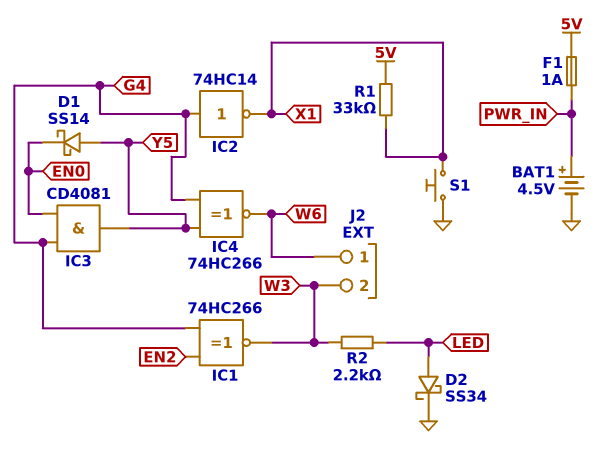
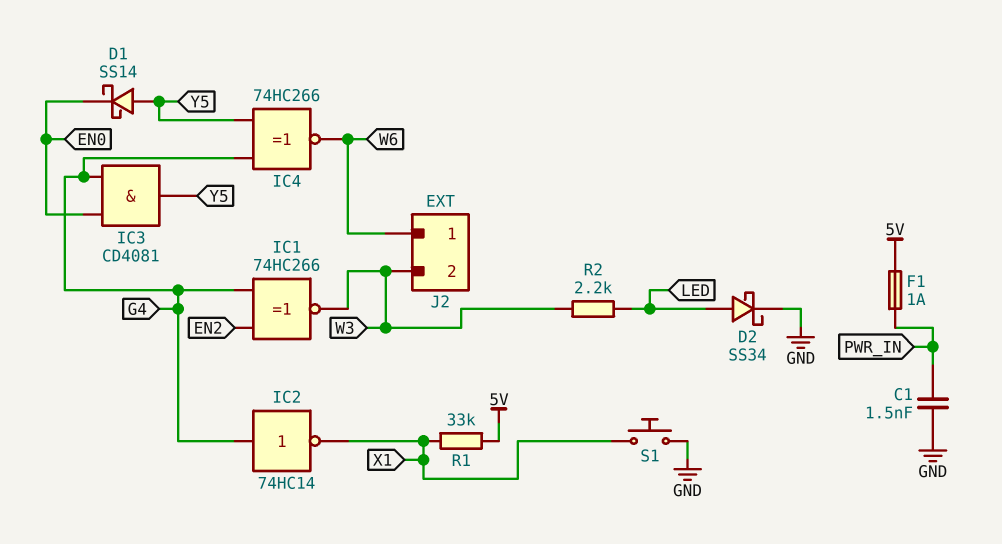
BAT1: 4.5V (plus PWR_IN, minus GND) -> none
C1: none -> 1.5nF (GND, PWR_IN)

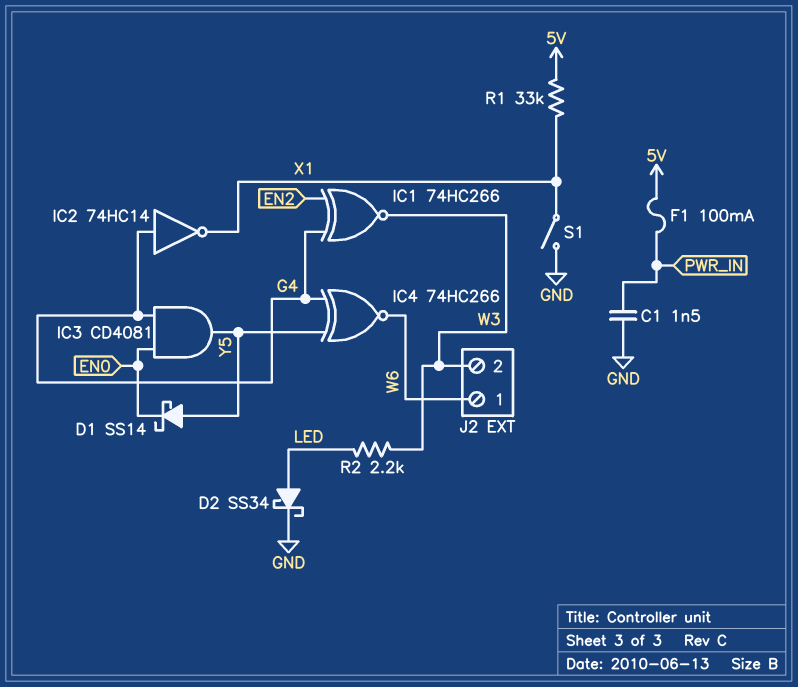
F1: 1A (5V, PWR_IN) -> 100mA (5V, PWR_IN)
S1: button (GND, X1) -> switch (GND, X1)

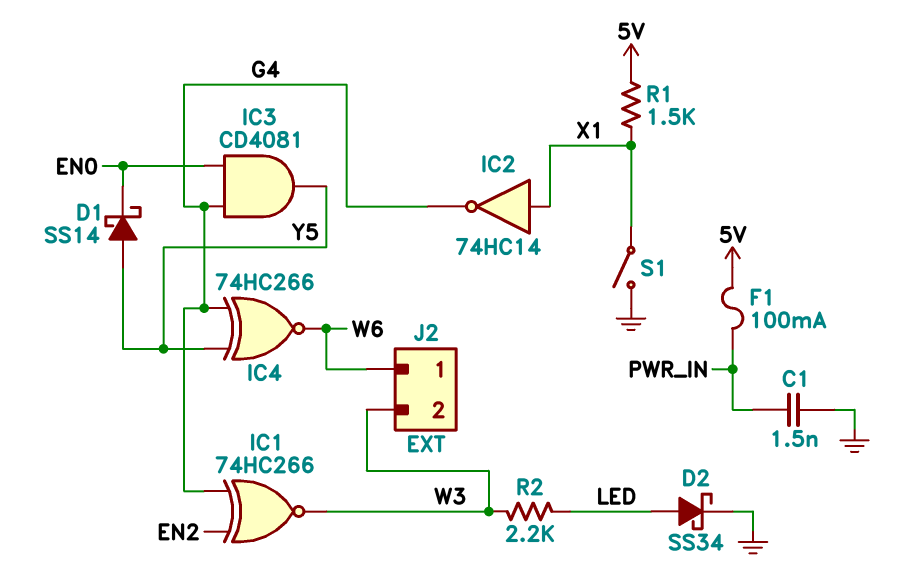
IC2: NOT 74HC14 (in G4, out X1) -> NOT 74HC14 (in X1, out G4)
R1: 33k (5V, X1) -> 1.5k (5V, X1)

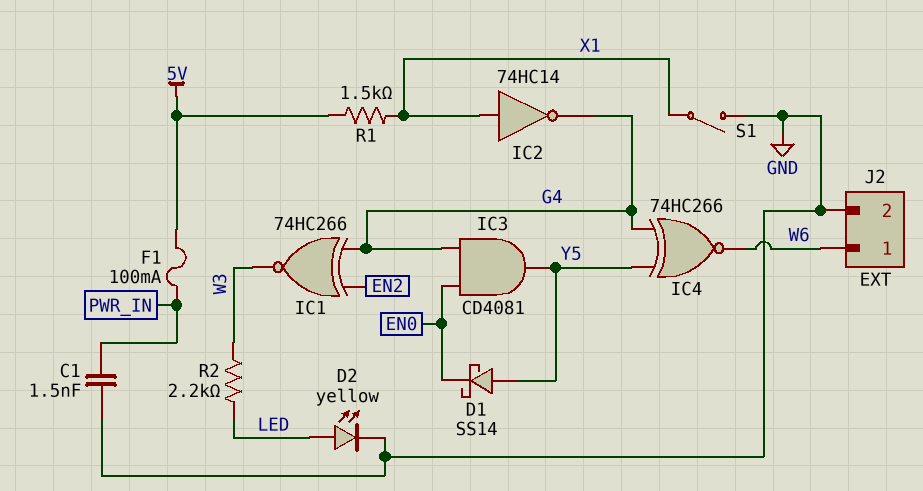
D2: schottky SS34 (A LED, K GND) -> LED yellow (A LED, K GND)
J2 pin 2: W3 -> GND

